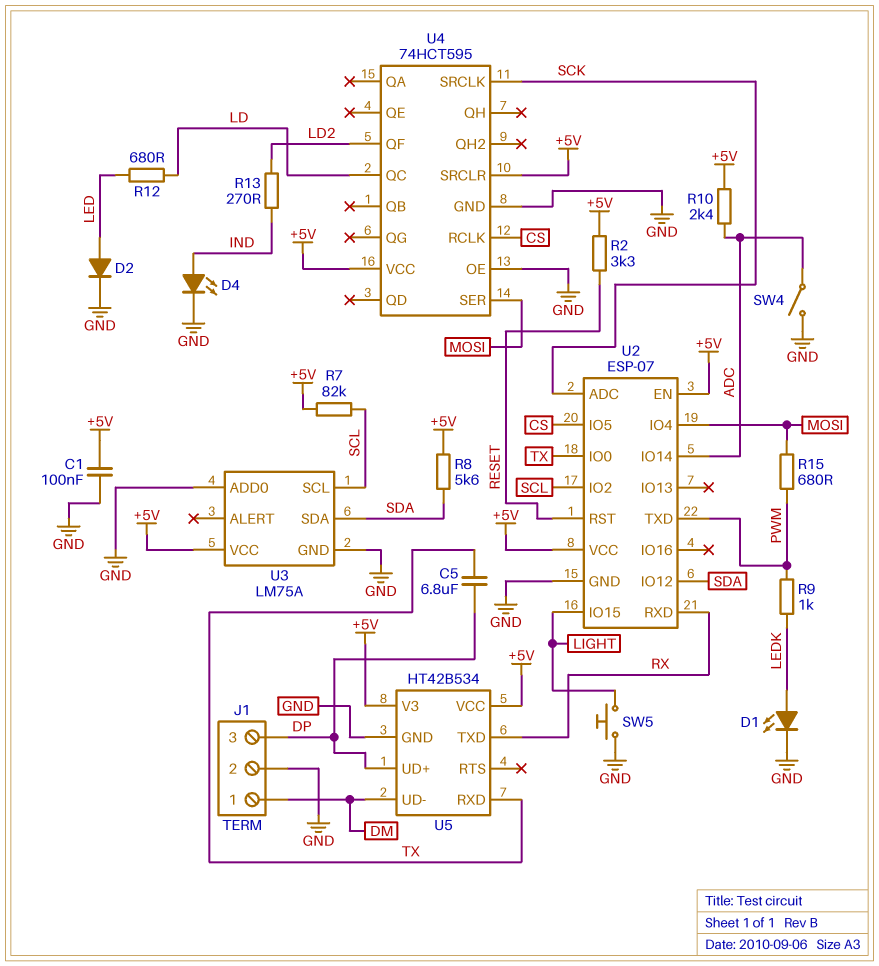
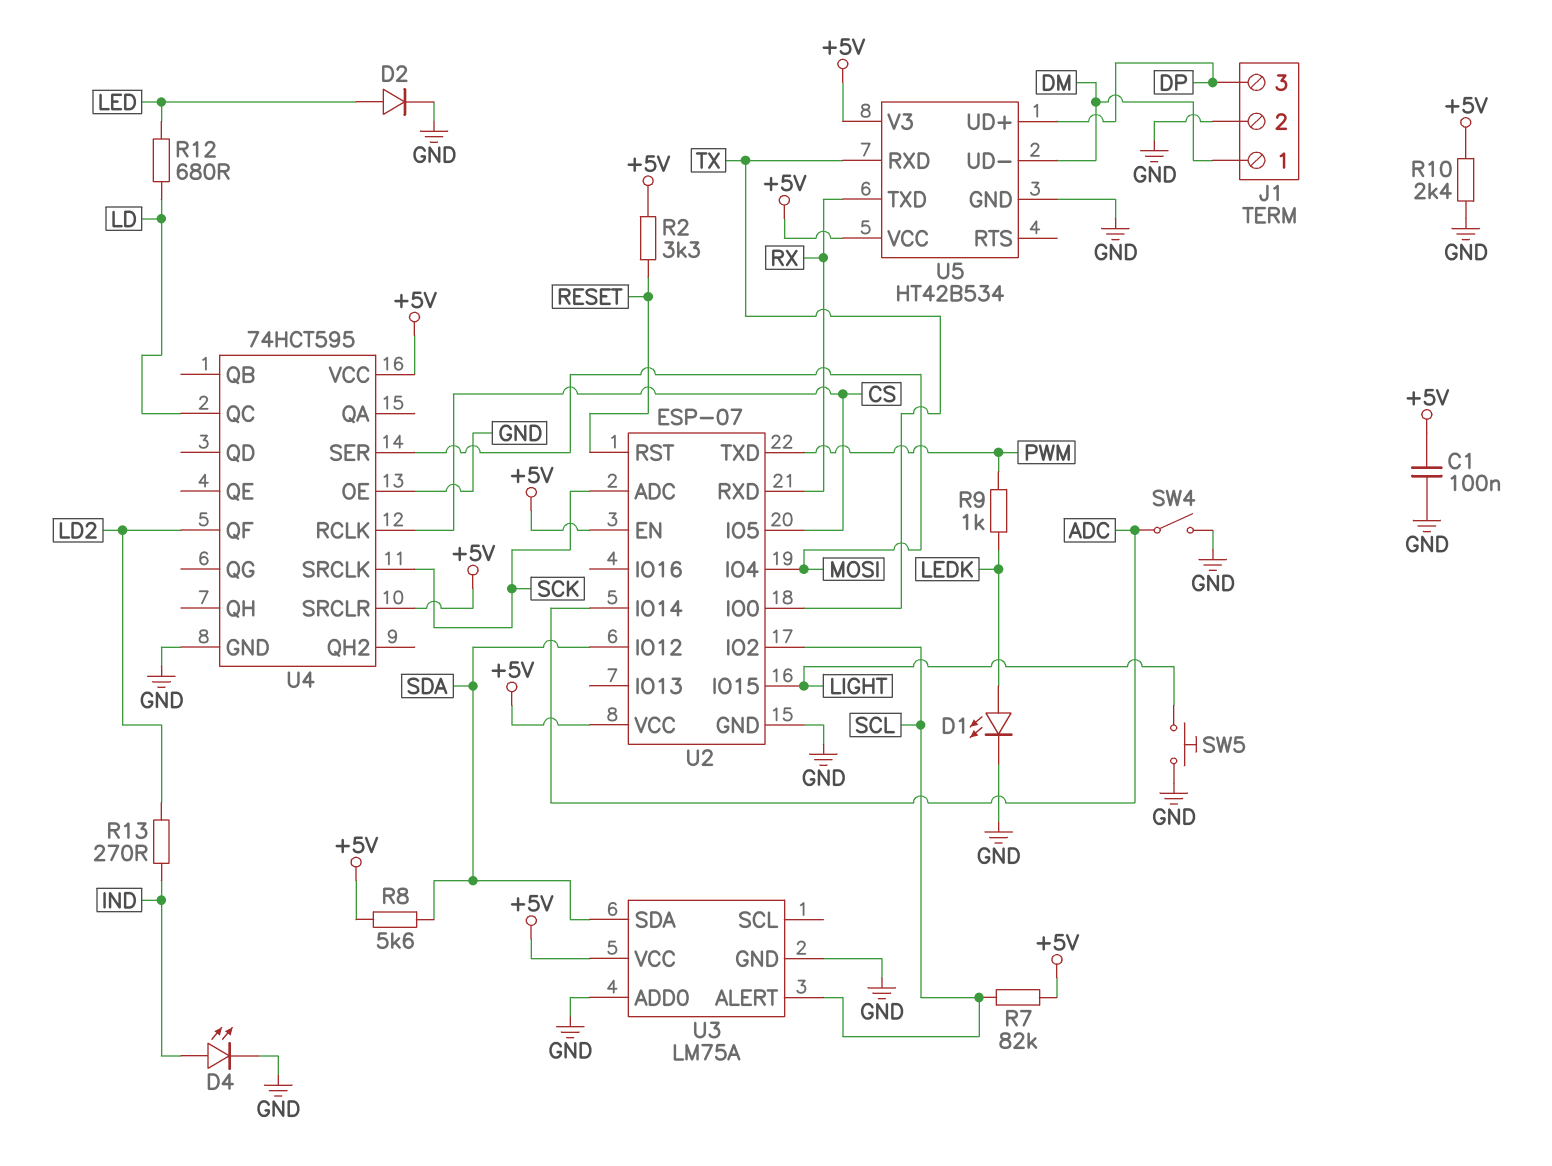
C5: 6.8uF (DP, TX) -> none
R10: 2.4k (+5V, ADC) -> 2.4k (+5V, GND)
R15: 680 (MOSI, PWM) -> none
U3 pin ALERT: none -> SCL
U3 pin SCL: SCL -> none

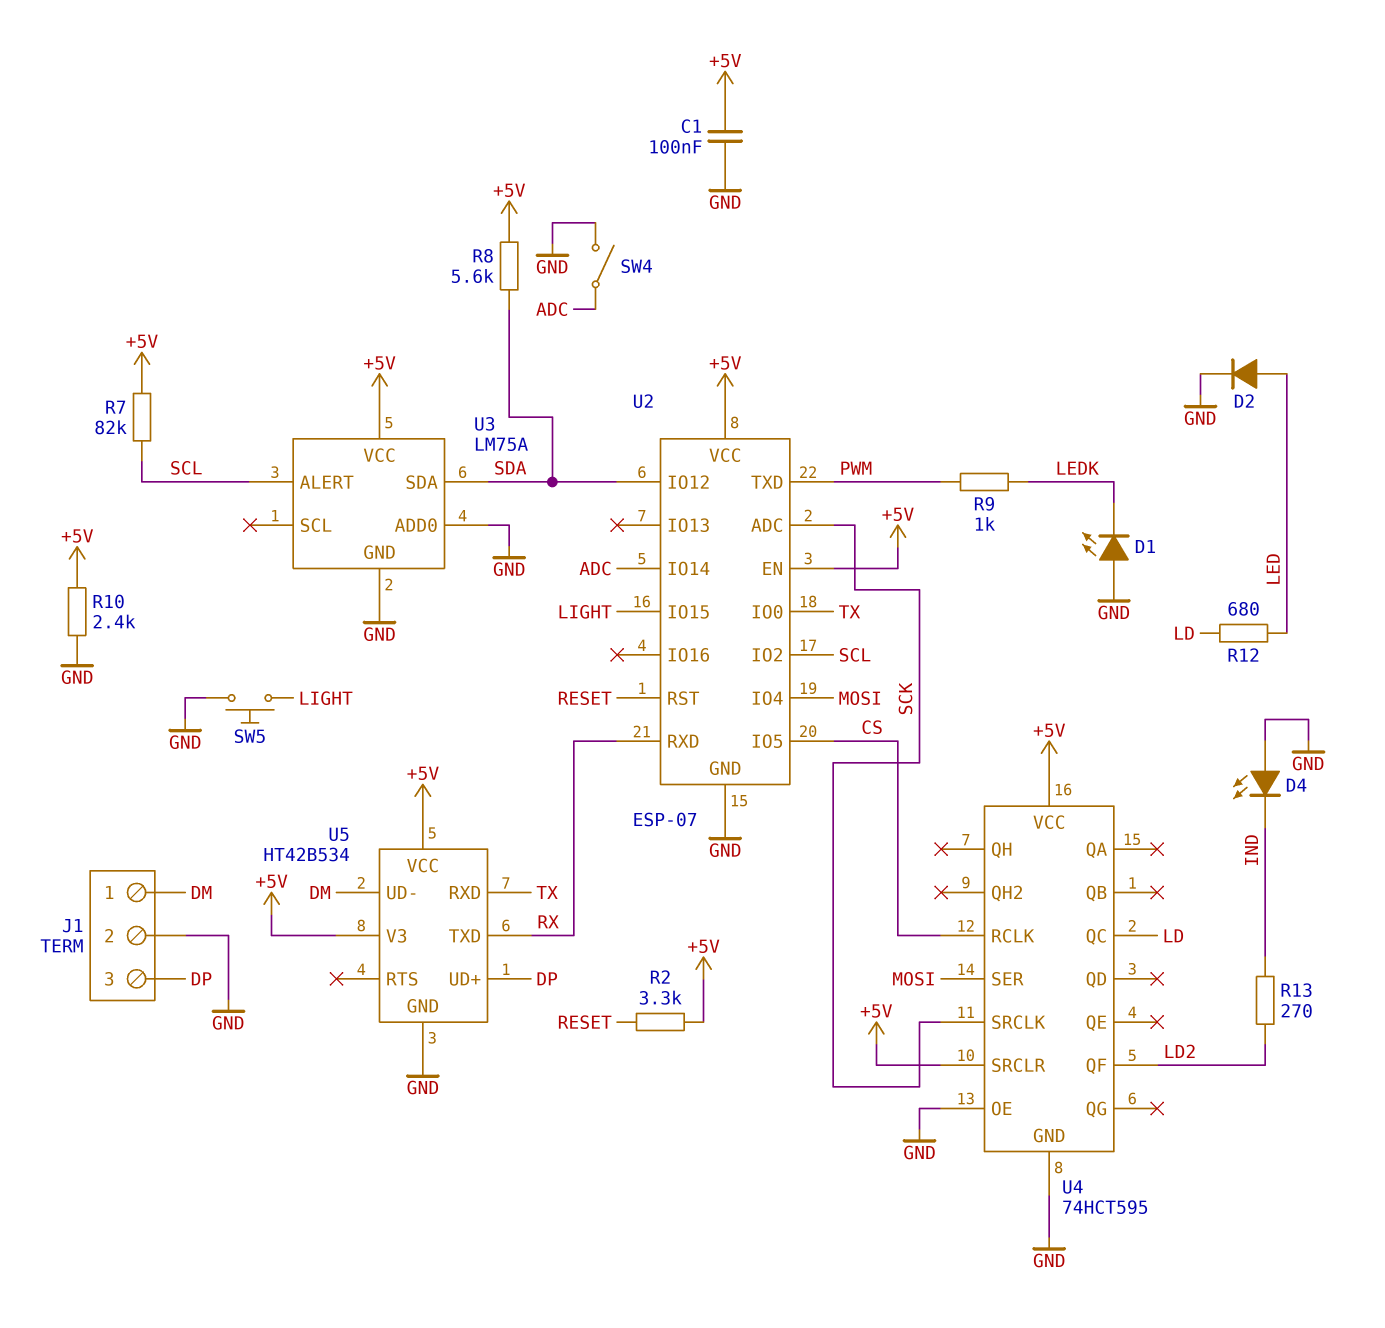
D1: LED (A LEDK, K GND) -> LED (A GND, K LEDK)
D4: LED (A IND, K GND) -> LED (A GND, K IND)

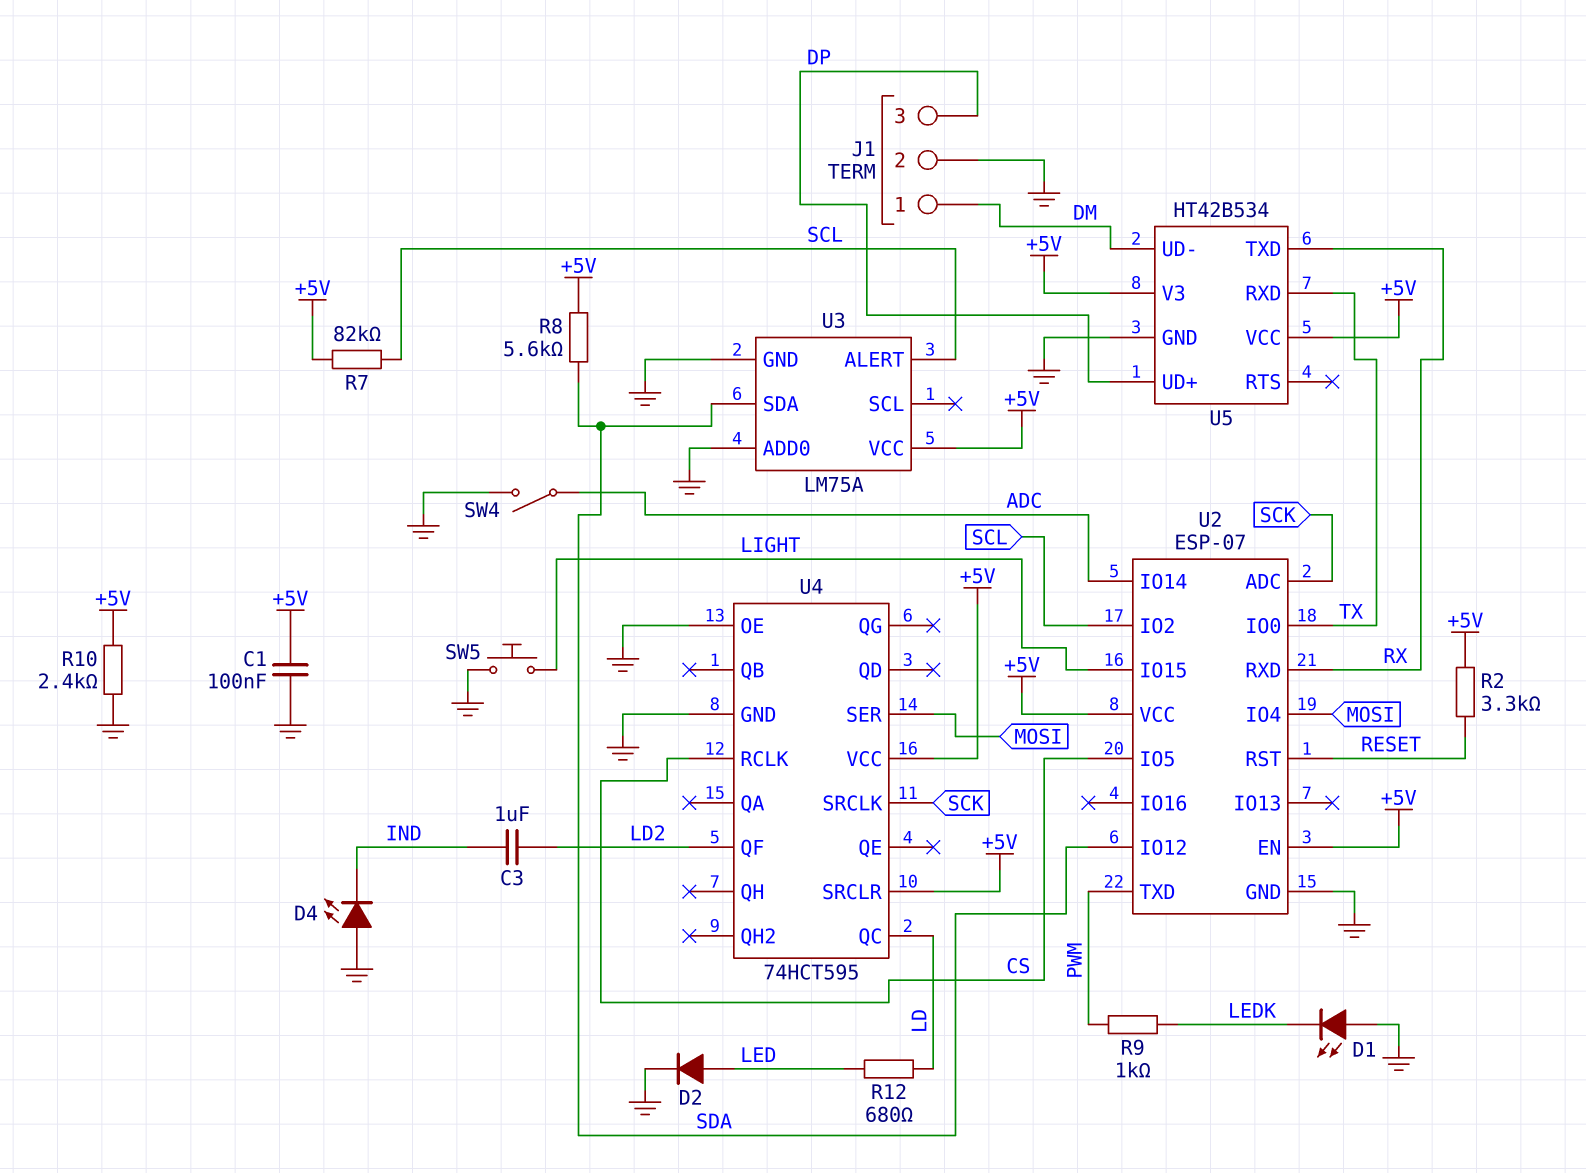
C3: none -> 1uF (IND, LD2)
R13: 270 (IND, LD2) -> none

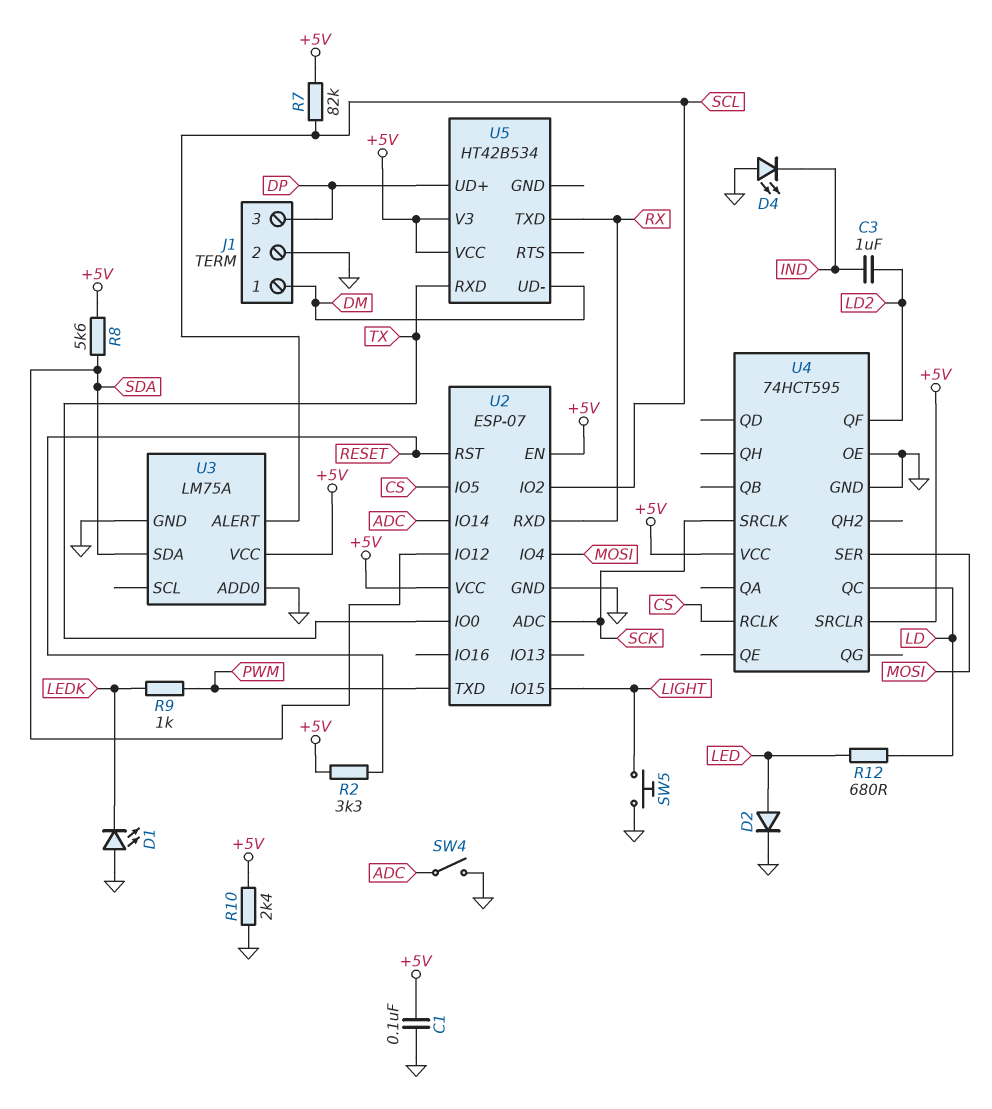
U5 pin GND: GND -> none

